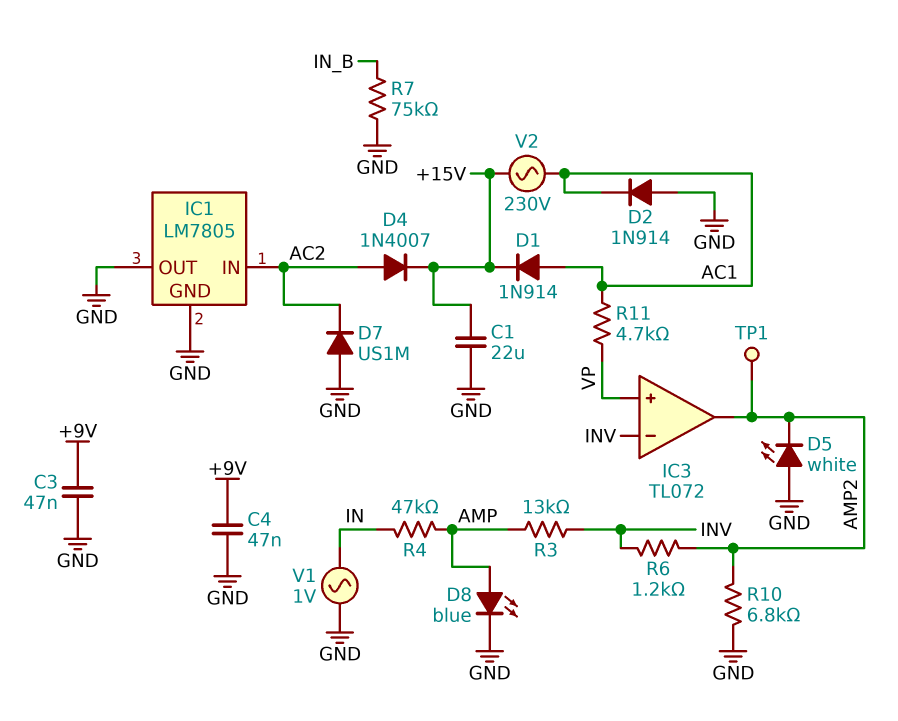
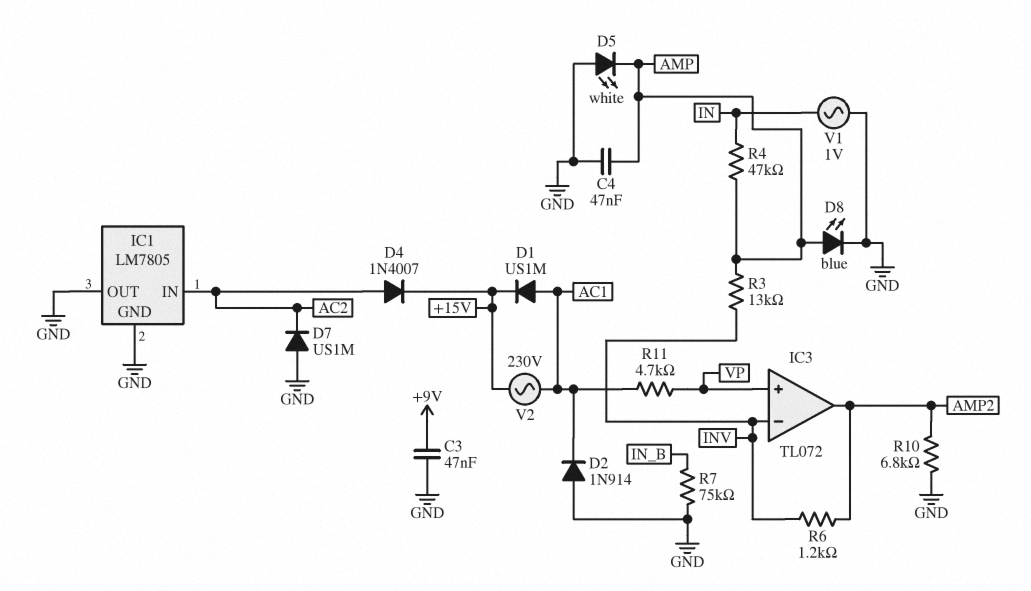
C1: 22uF (+15V, GND) -> none
C4: 47nF (+9V, GND) -> 47nF (AMP, GND)
D1: diode 1N914 (A AC1, K +15V) -> diode US1M (A AC1, K +15V)
D5: LED white (A GND, K AMP2) -> LED white (A GND, K AMP)
TP1: test point (AMP2) -> none

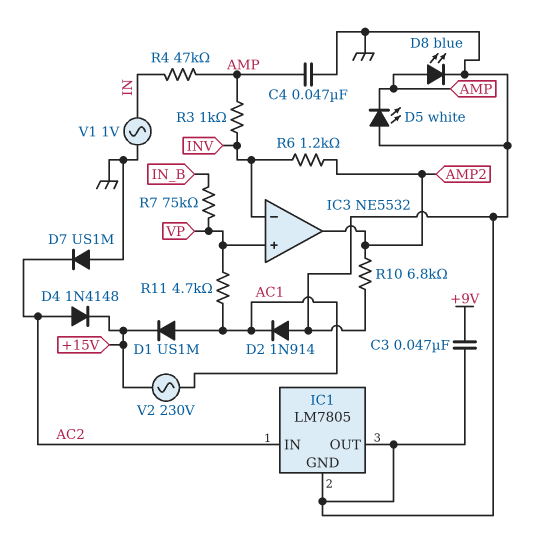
D4: diode 1N4007 (A AC2, K +15V) -> diode 1N4148 (A AC2, K +15V)
IC3: TL072 -> NE5532
R3: 13k (AMP, INV) -> 1k (AMP, INV)
R7: 75k (GND, IN_B) -> 75k (IN_B, VP)

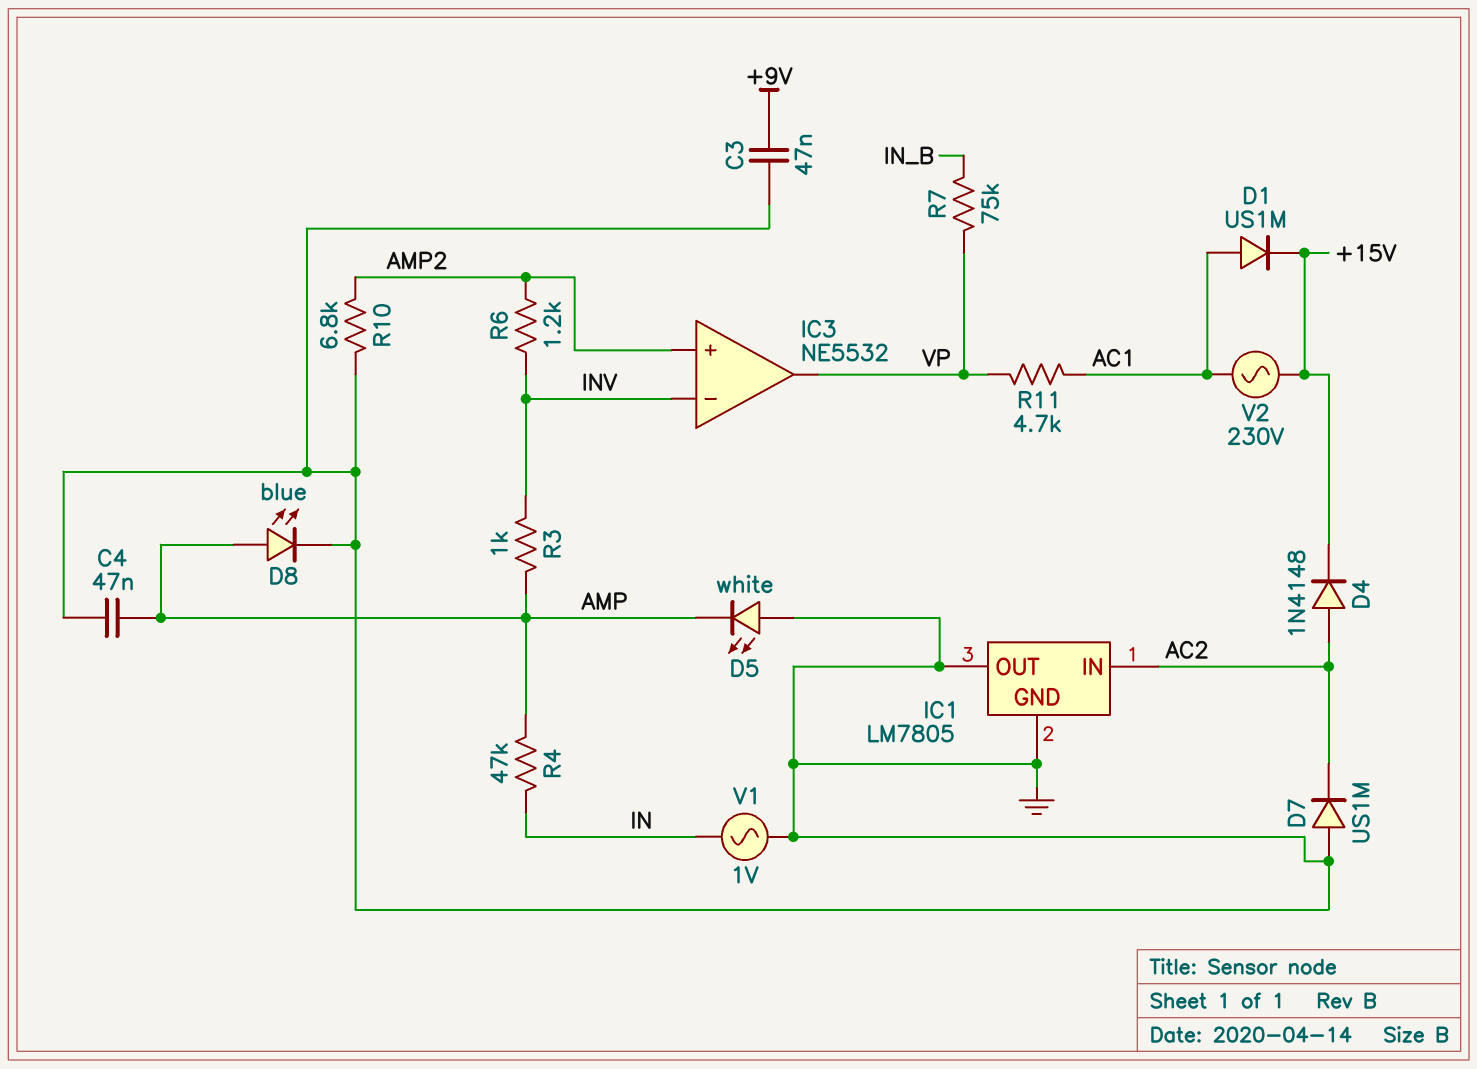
D2: diode 1N914 (A GND, K AC1) -> none
IC3 pin in+: VP -> AMP2
IC3 pin out: AMP2 -> VP

